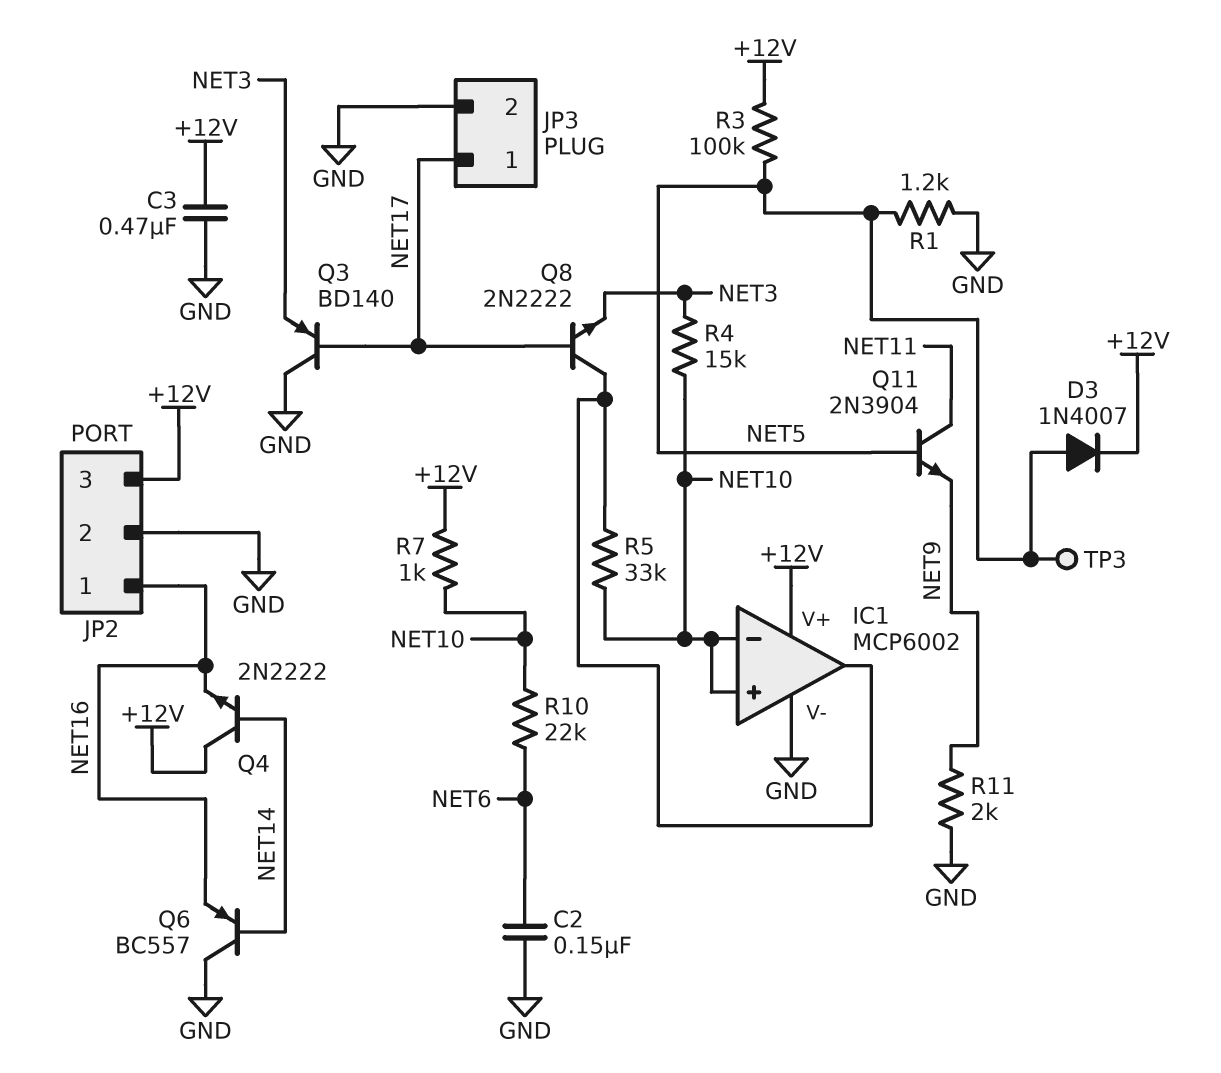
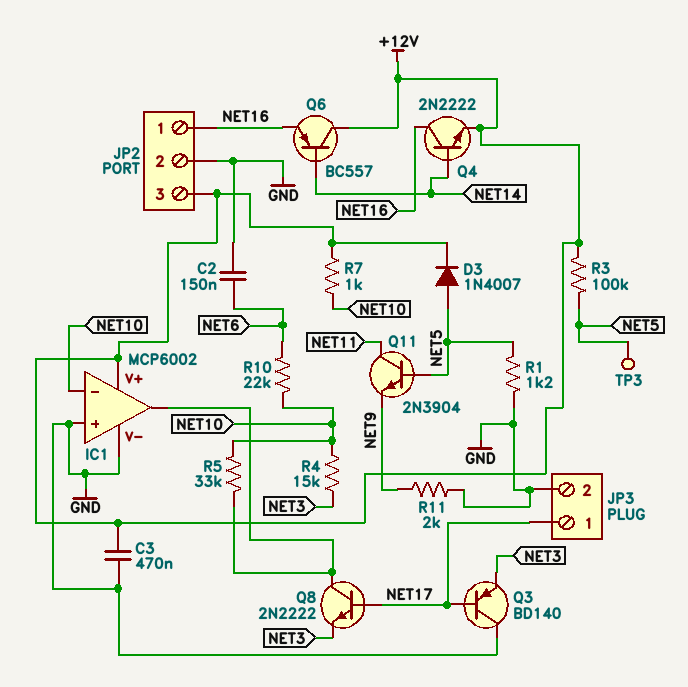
IC1 pin in+: NET10 -> GND
Q4: NPN 2N2222 (B NET14, C +12V, E NET16) -> NPN 2N2222 (B NET14, C NET16, E +12V)
Q6: PNP BC557 (B NET14, C GND, E NET16) -> PNP BC557 (B NET14, C +12V, E NET16)

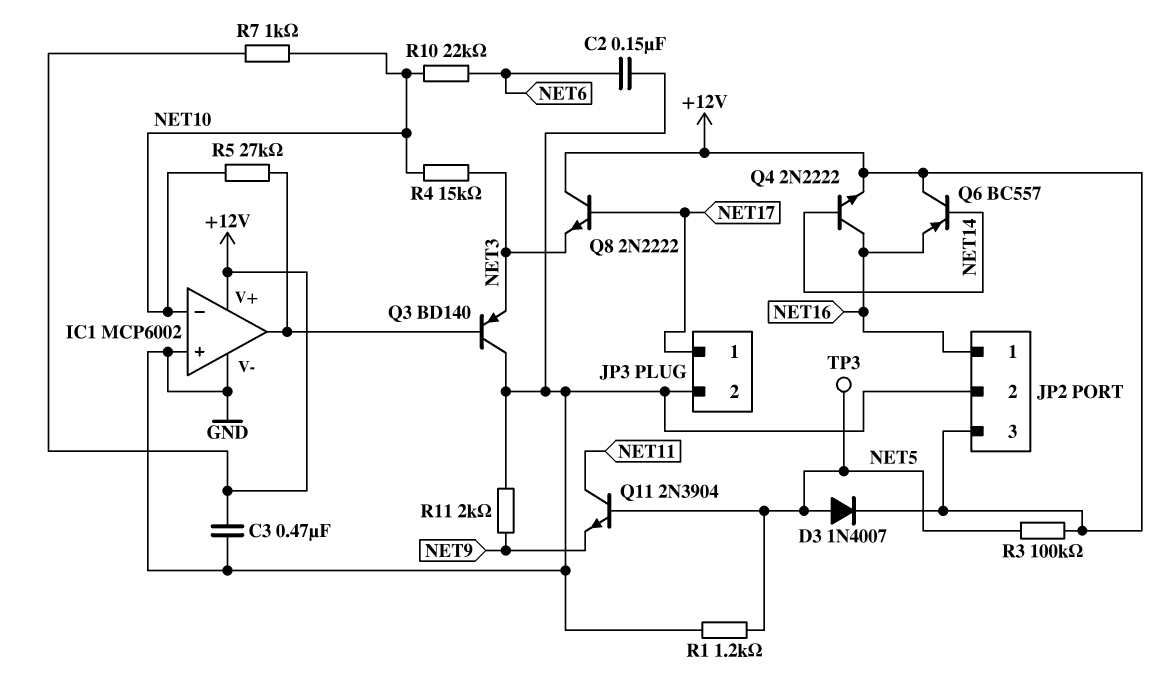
Q3: PNP BD140 (B NET17, C GND, E NET3) -> PNP BD140 (B IC1/out, C GND, E NET3)
Q8: NPN 2N2222 (B NET17, C IC1/out, E NET3) -> NPN 2N2222 (B NET17, C +12V, E NET3)
R5: 33k (IC1/out, NET10) -> 27k (IC1/out, NET10)

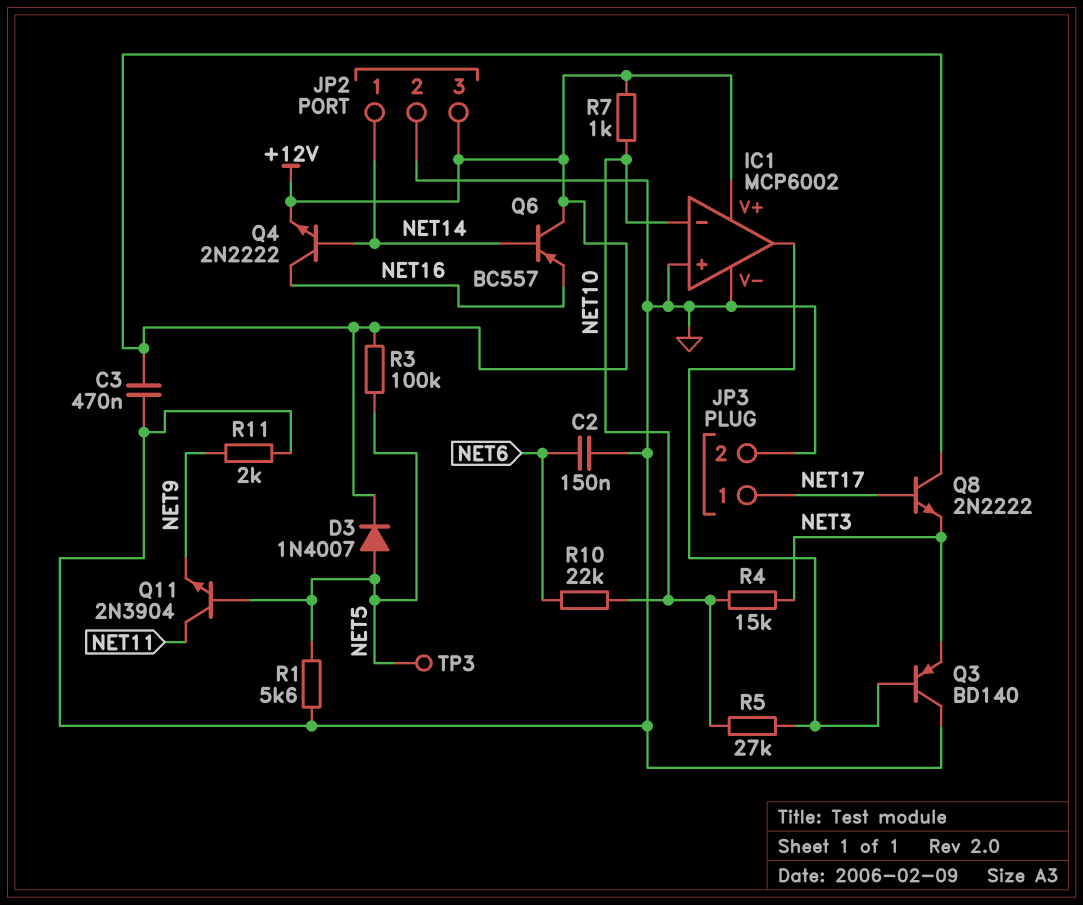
JP2 pin 1: NET16 -> NET14
R1: 1.2k (GND, NET5) -> 5.6k (GND, NET5)

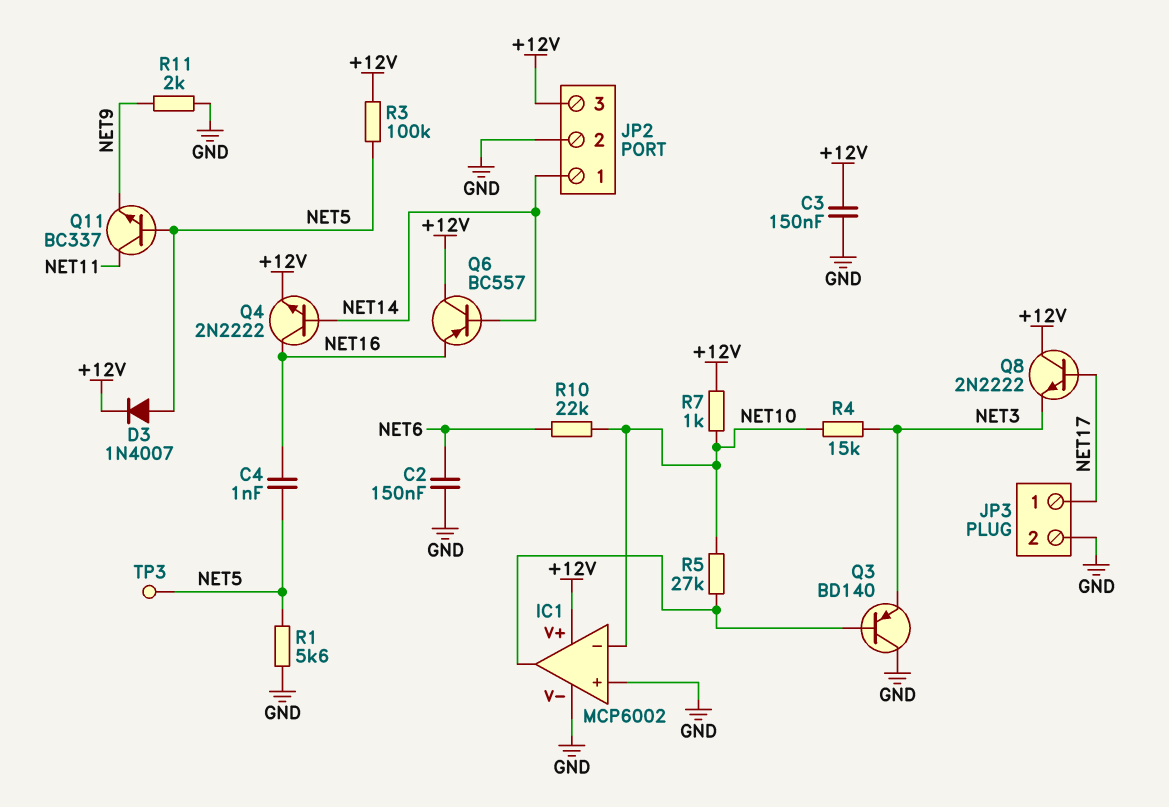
C3: 470nF (+12V, GND) -> 150nF (+12V, GND)
C4: none -> 1nF (NET5, NET16)
Q11: NPN 2N3904 (B NET5, C NET11, E NET9) -> NPN BC337 (B NET5, C NET11, E NET9)

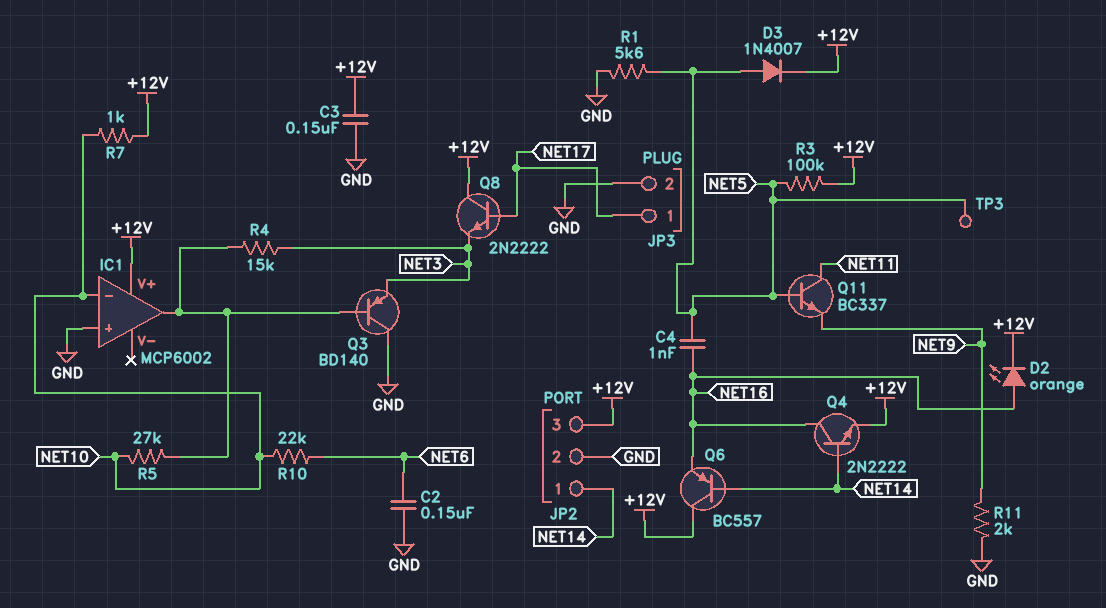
D2: none -> LED orange (A NET16, K +12V)
IC1 pin V-: GND -> none
R4: 15k (NET3, NET10) -> 15k (IC1/out, NET3)

